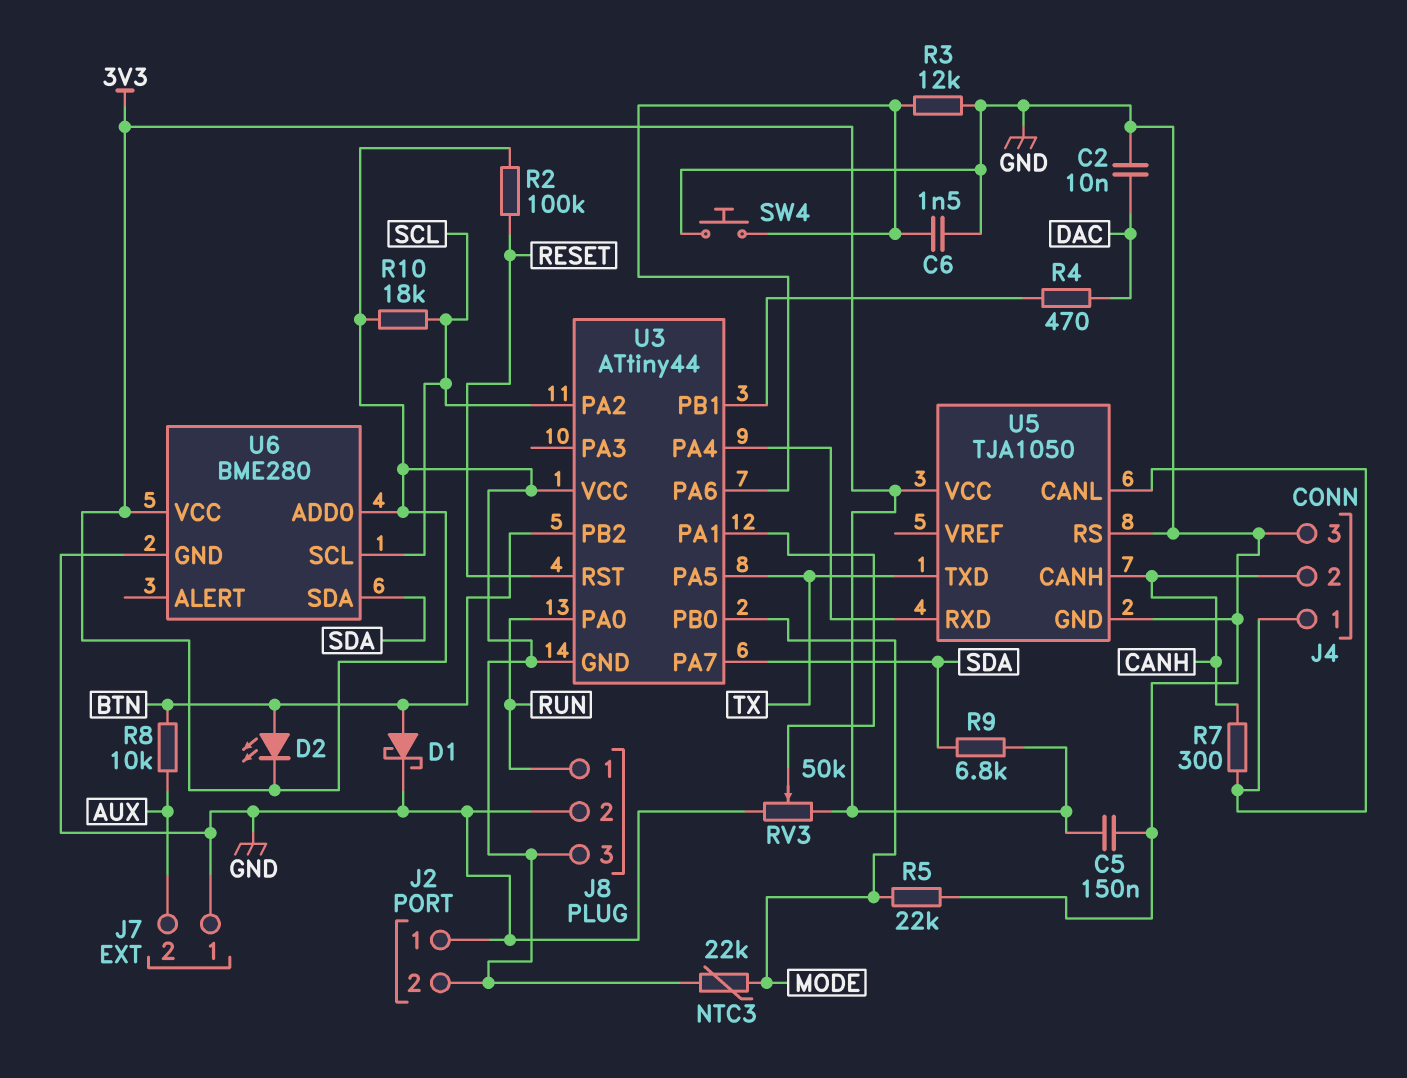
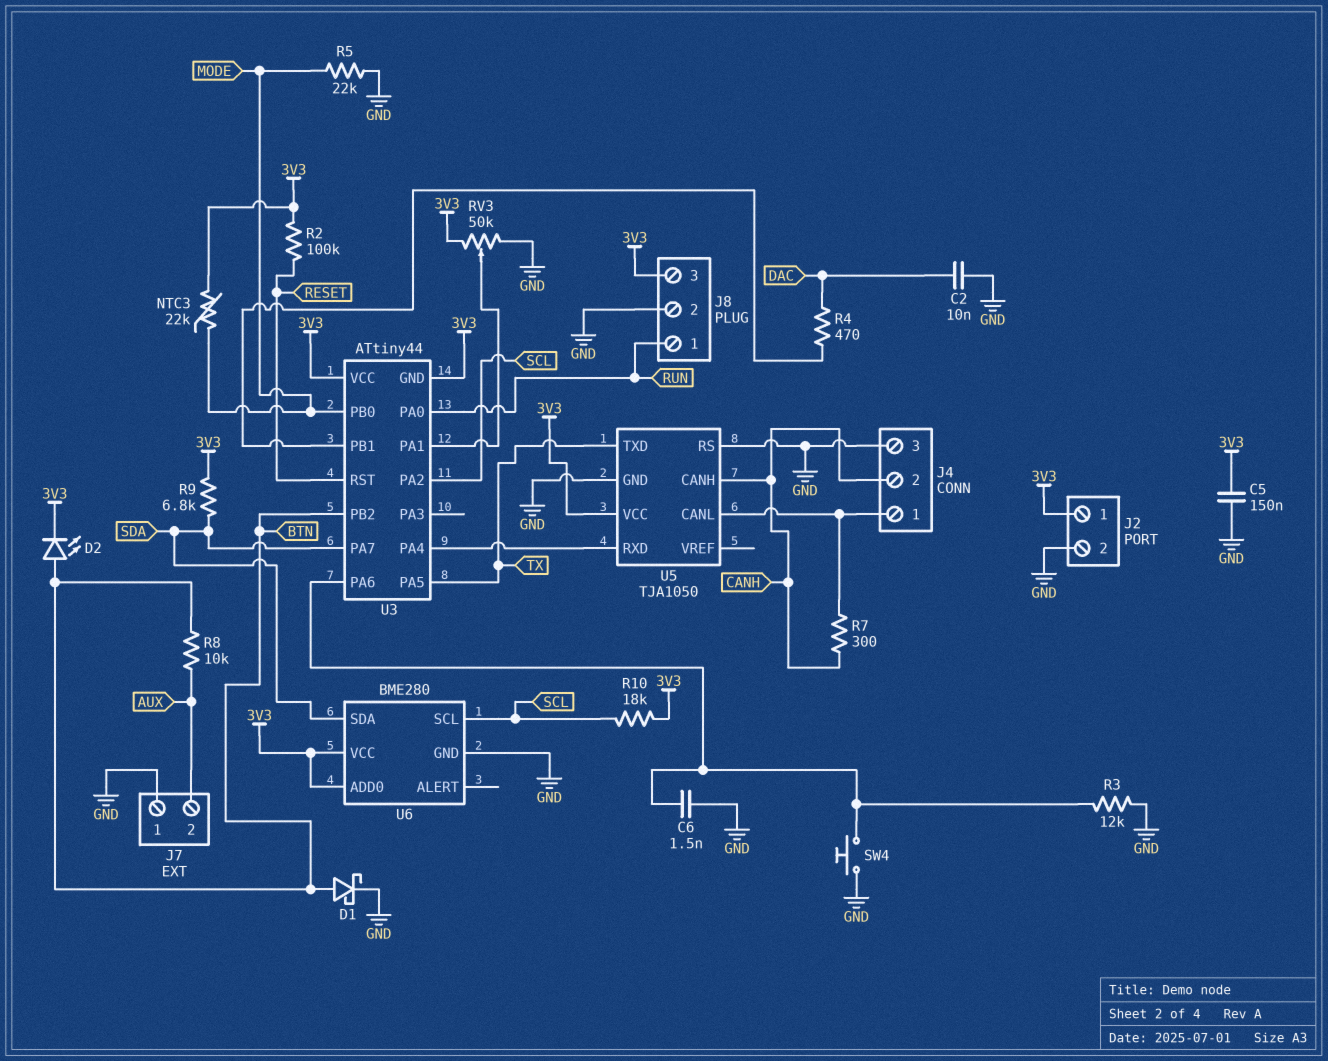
J2 pin 1: GND -> 3V3
J2 pin 2: 3V3 -> GND

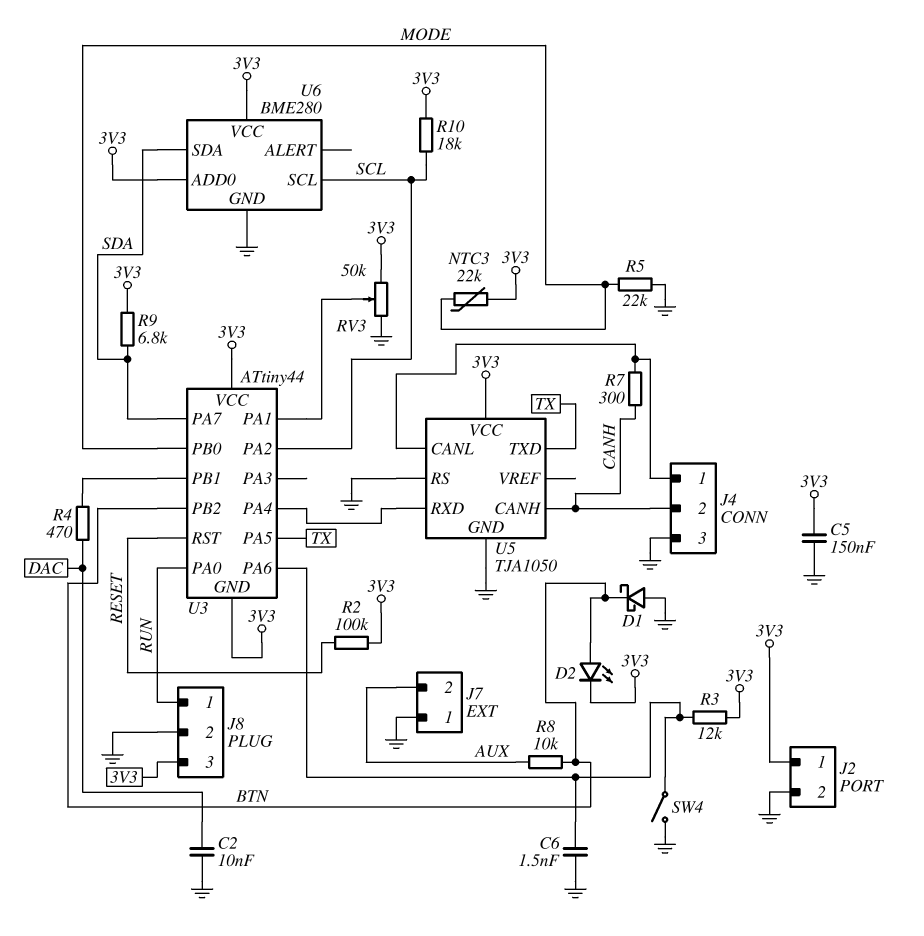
D1: schottky (A BTN, K GND) -> schottky (A GND, K BTN)
R3: 12k (GND, U3/PA6) -> 12k (3V3, U3/PA6)
SW4: button (GND, U3/PA6) -> switch (GND, U3/PA6)

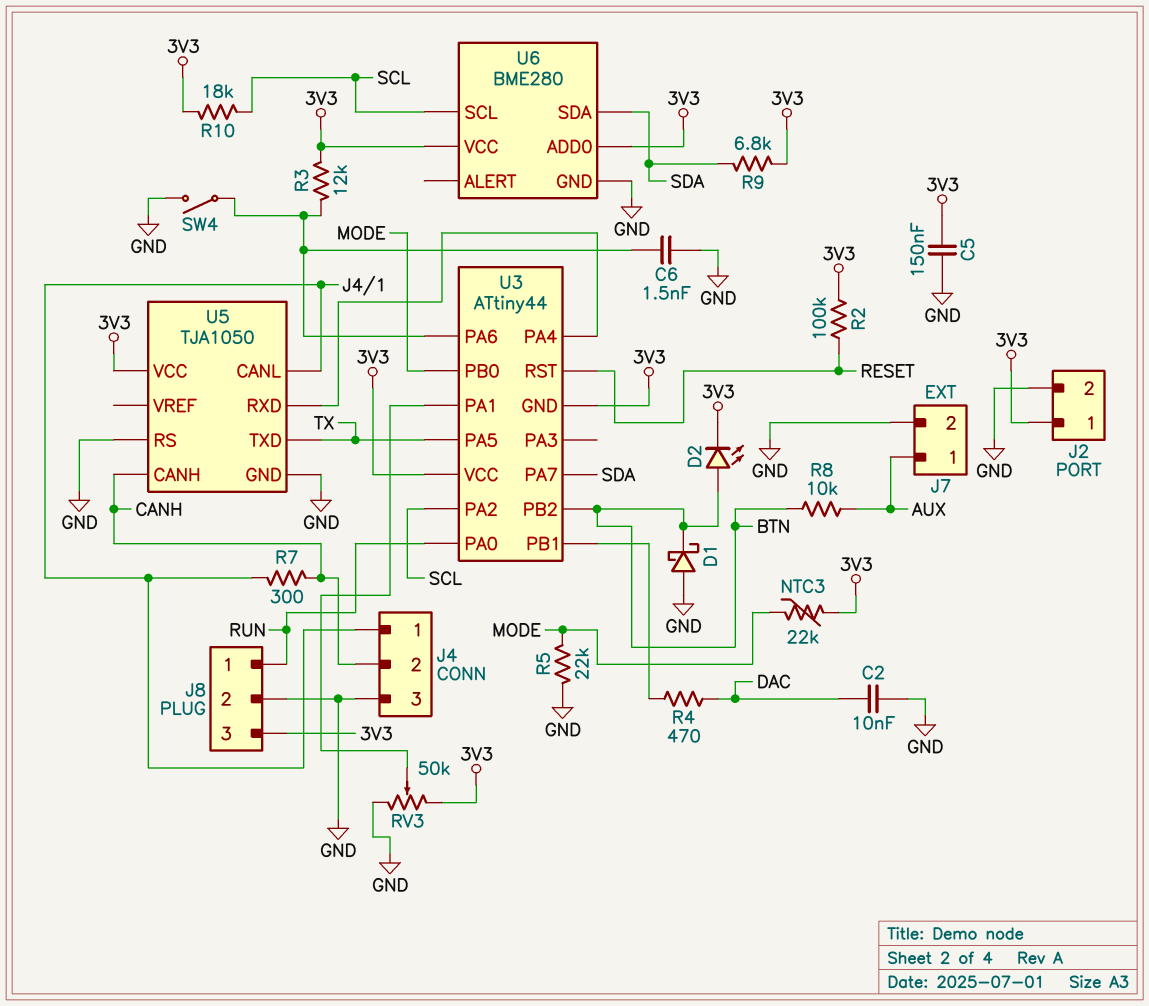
J7 pin 1: GND -> AUX
J7 pin 2: AUX -> GND

